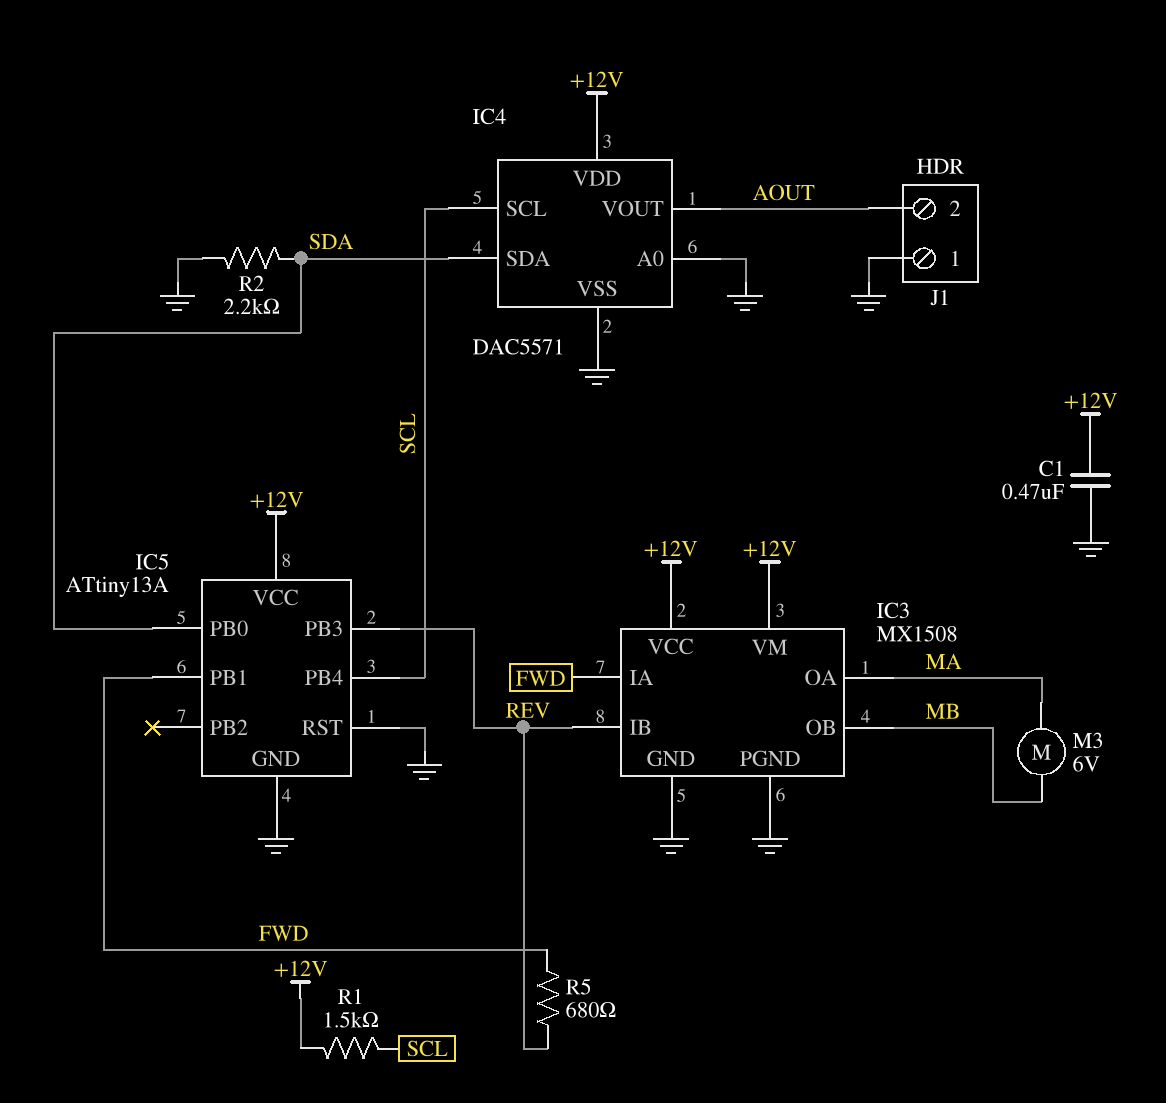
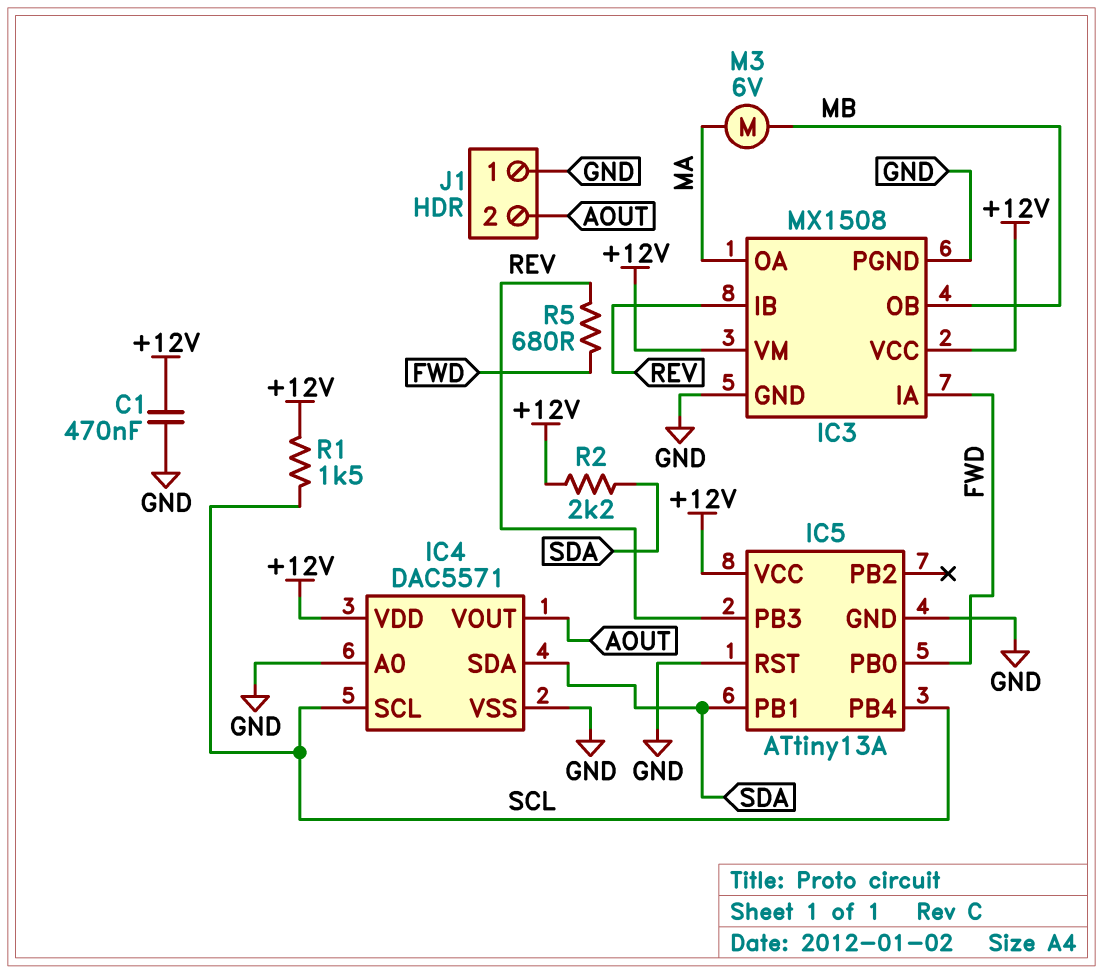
IC5 pin PB0: SDA -> FWD
IC5 pin PB1: FWD -> SDA
R2: 2.2k (GND, SDA) -> 2.2k (+12V, SDA)

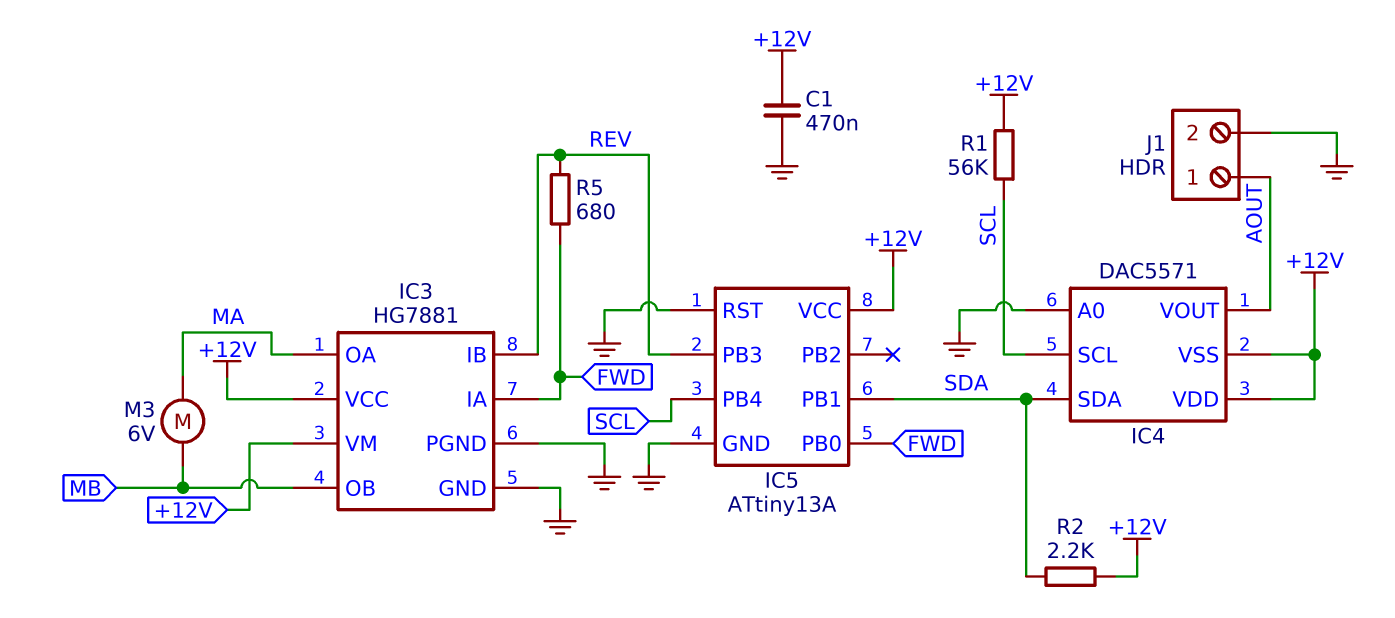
IC3: MX1508 -> HG7881
IC4 pin VSS: GND -> +12V
J1 pin 1: GND -> AOUT
J1 pin 2: AOUT -> GND
R1: 1.5k (+12V, SCL) -> 56k (+12V, SCL)

